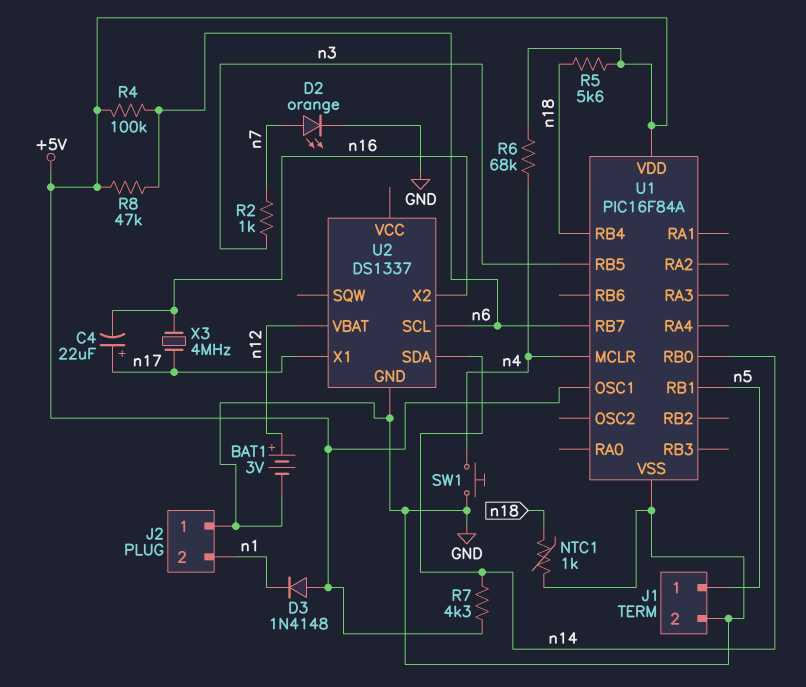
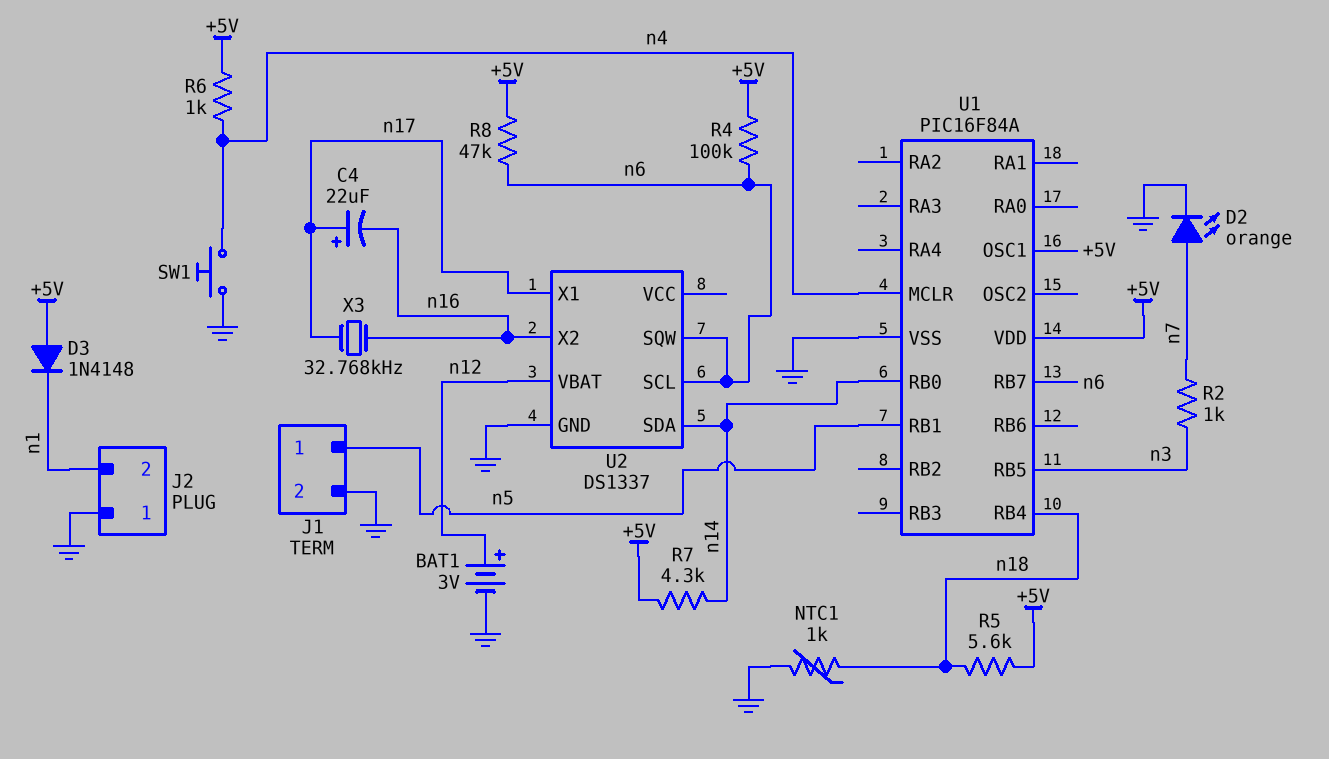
R6: 68k (+5V, n4) -> 1k (+5V, n4)
U2 pin SQW: none -> n6
X3: 4MHz (n16, n17) -> 32.768kHz (n16, n17)

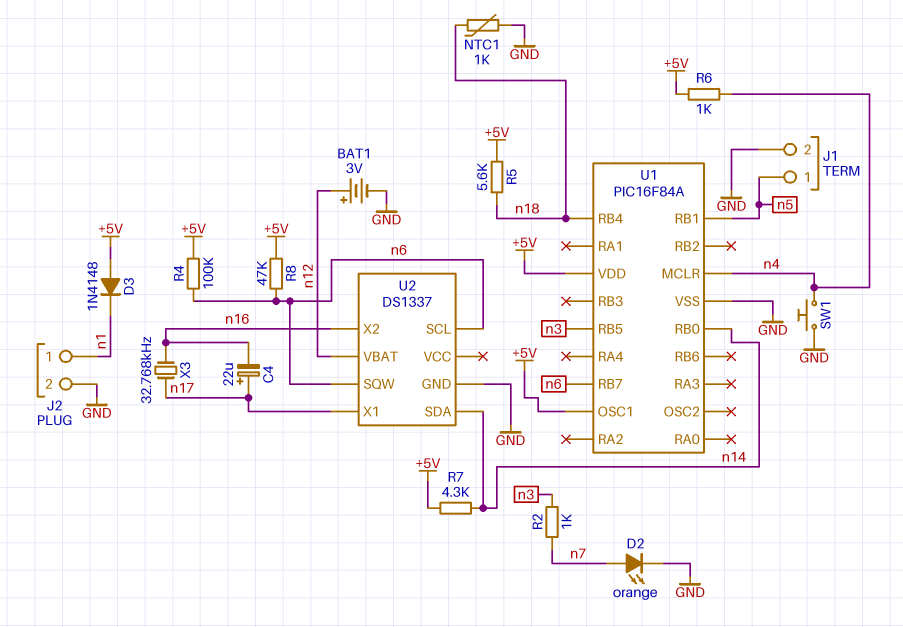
J2 pin 1: GND -> n1
J2 pin 2: n1 -> GND

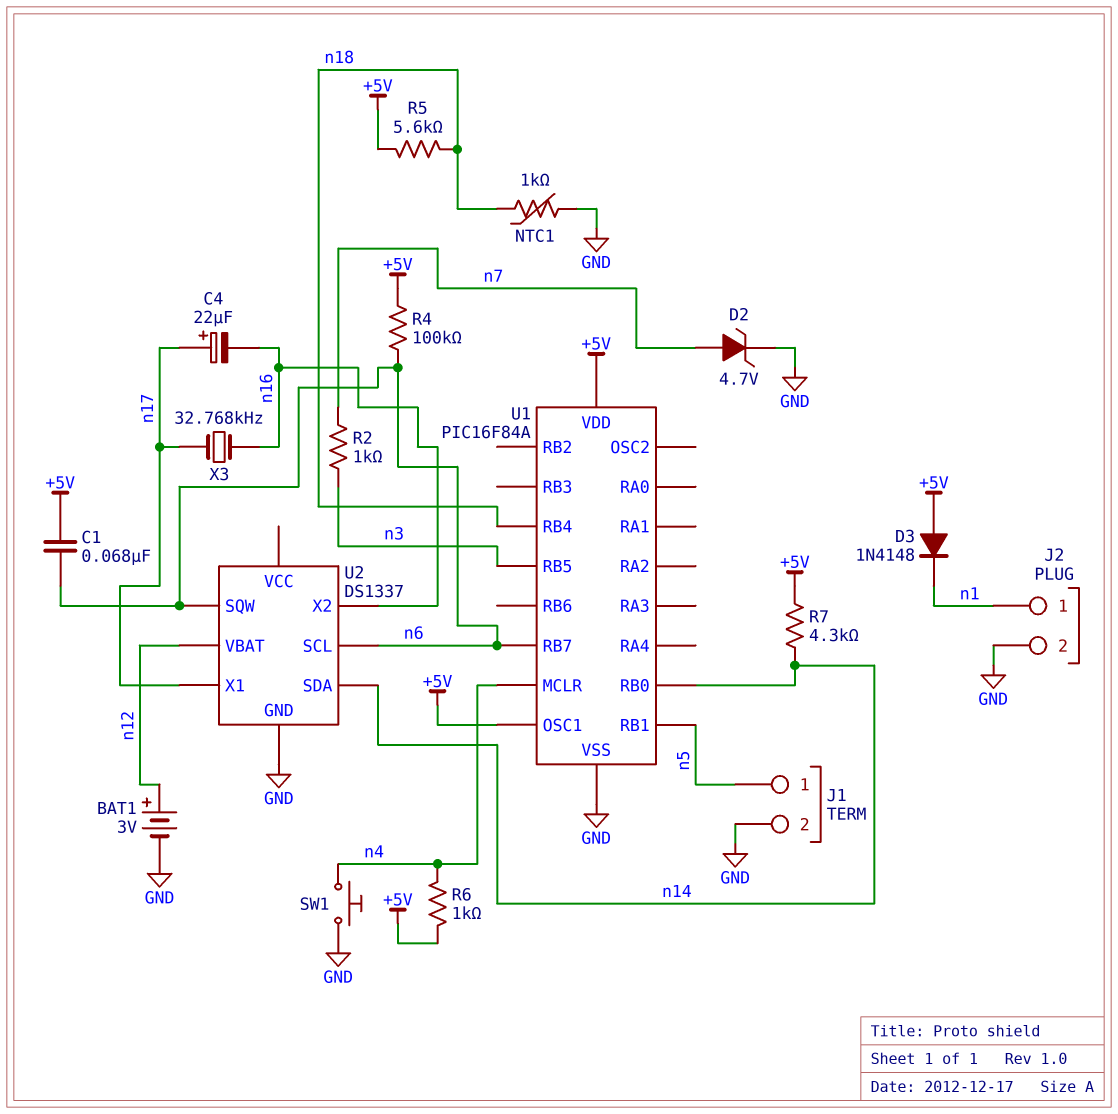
C1: none -> 68nF (+5V, n6)
D2: LED orange (A n7, K GND) -> zener 4.7V (A n7, K GND)
R8: 47k (+5V, n6) -> none

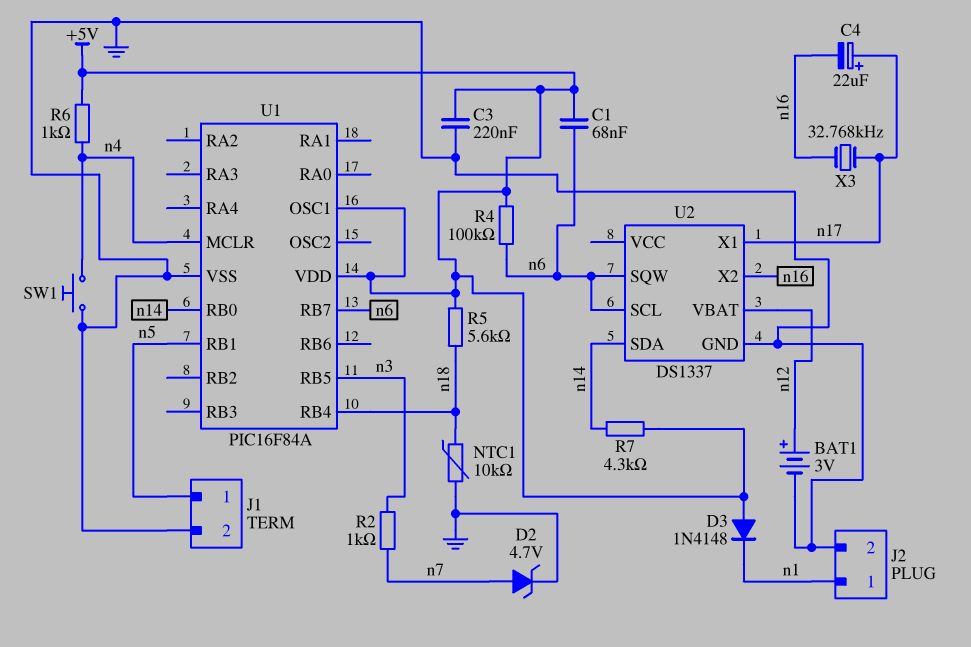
C3: none -> 220nF (+5V, GND)
NTC1: 1k (GND, n18) -> 10k (GND, n18)

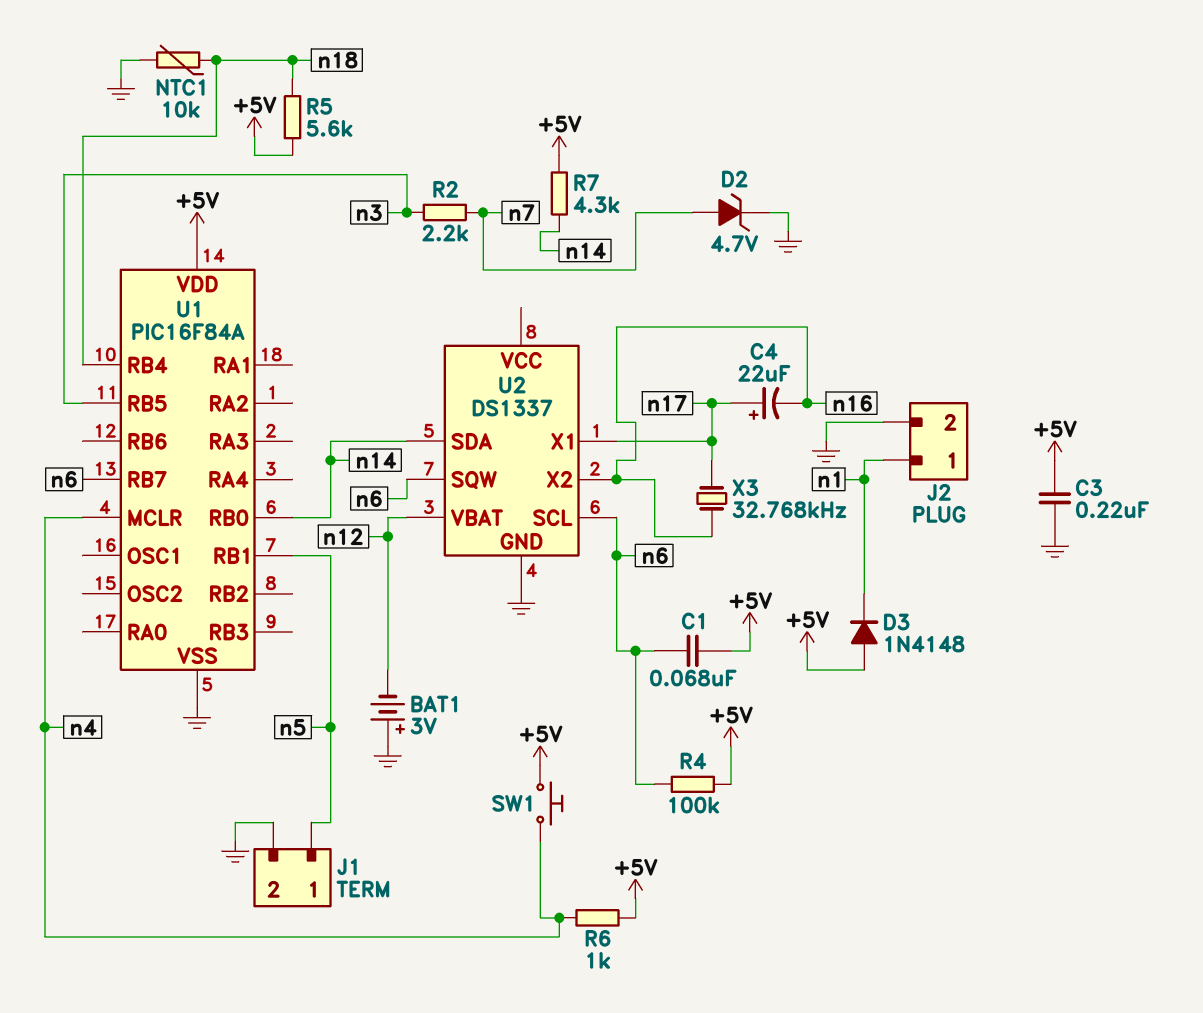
BAT1: 3V (plus n12, minus GND) -> 3V (plus GND, minus n12)
R2: 1k (n3, n7) -> 2.2k (n3, n7)
SW1: button (GND, n4) -> button (+5V, n4)
U1 pin OSC1: +5V -> none

